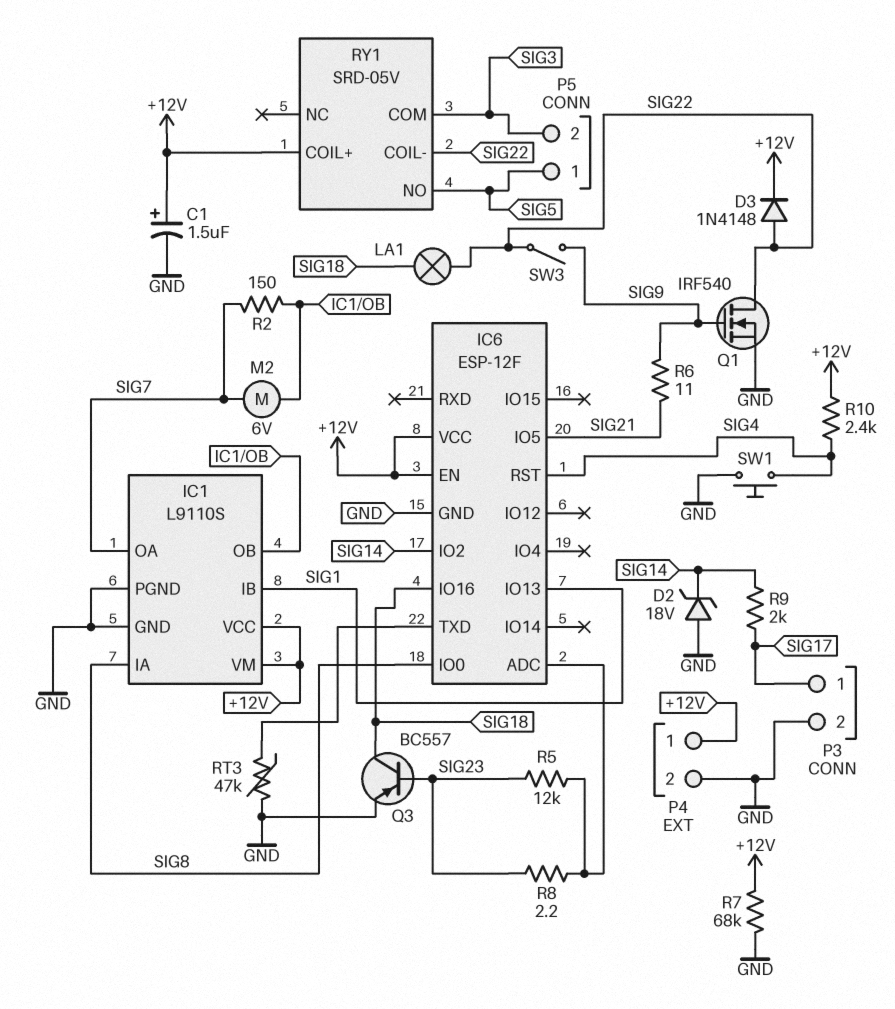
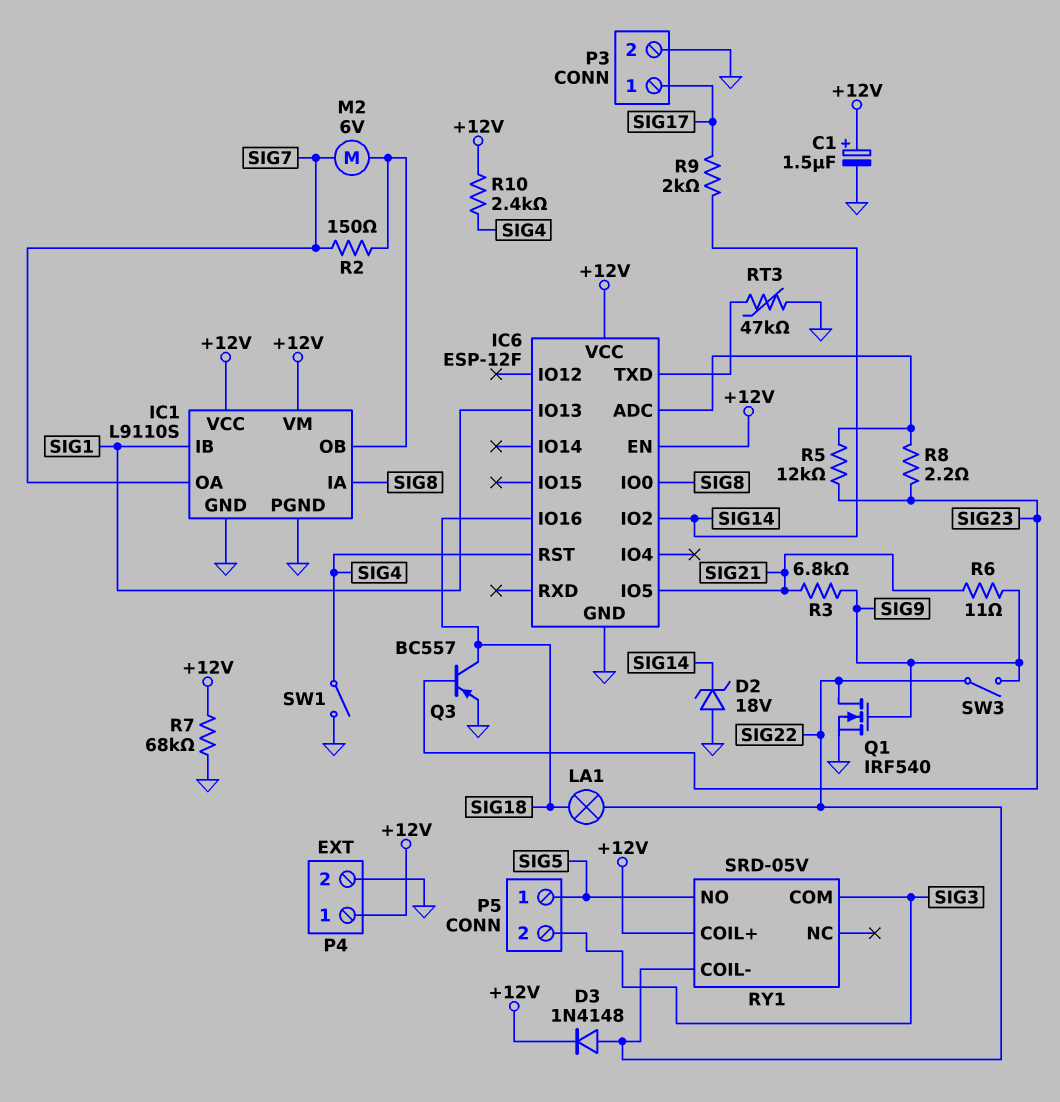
R3: none -> 6.8k (SIG9, SIG21)
SW1: button (GND, SIG4) -> switch (GND, SIG4)

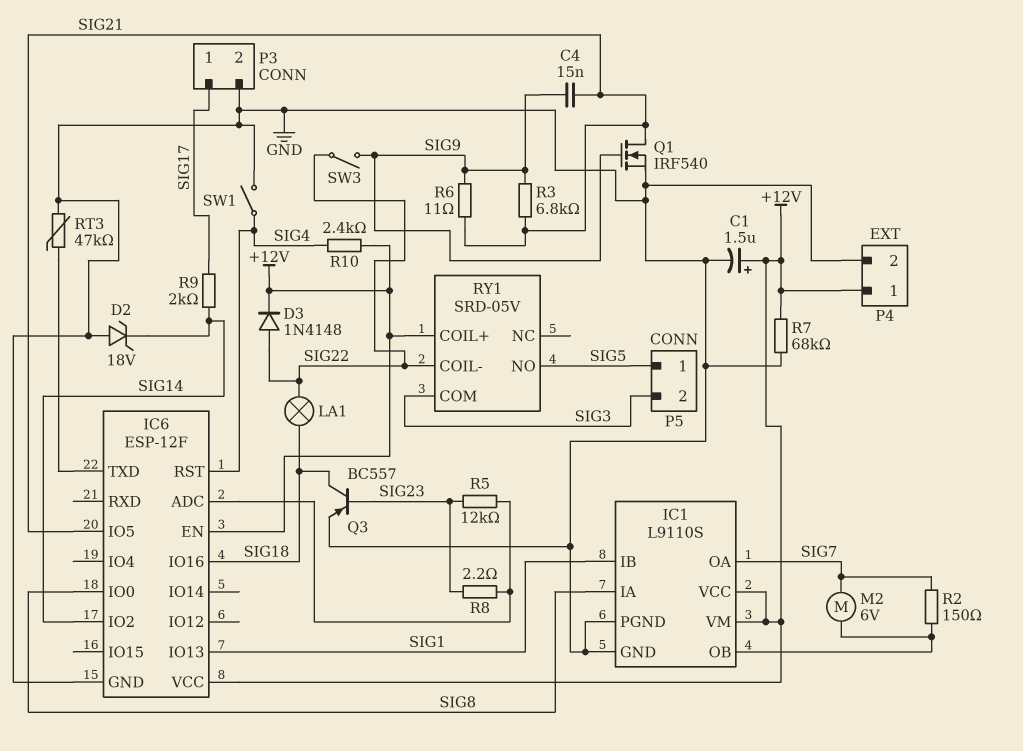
C4: none -> 15nF (SIG9, SIG21)
Q1: NMOS IRF540 (G SIG9, D SIG22, S GND) -> NMOS IRF540 (G SIG9, D SIG21, S GND)

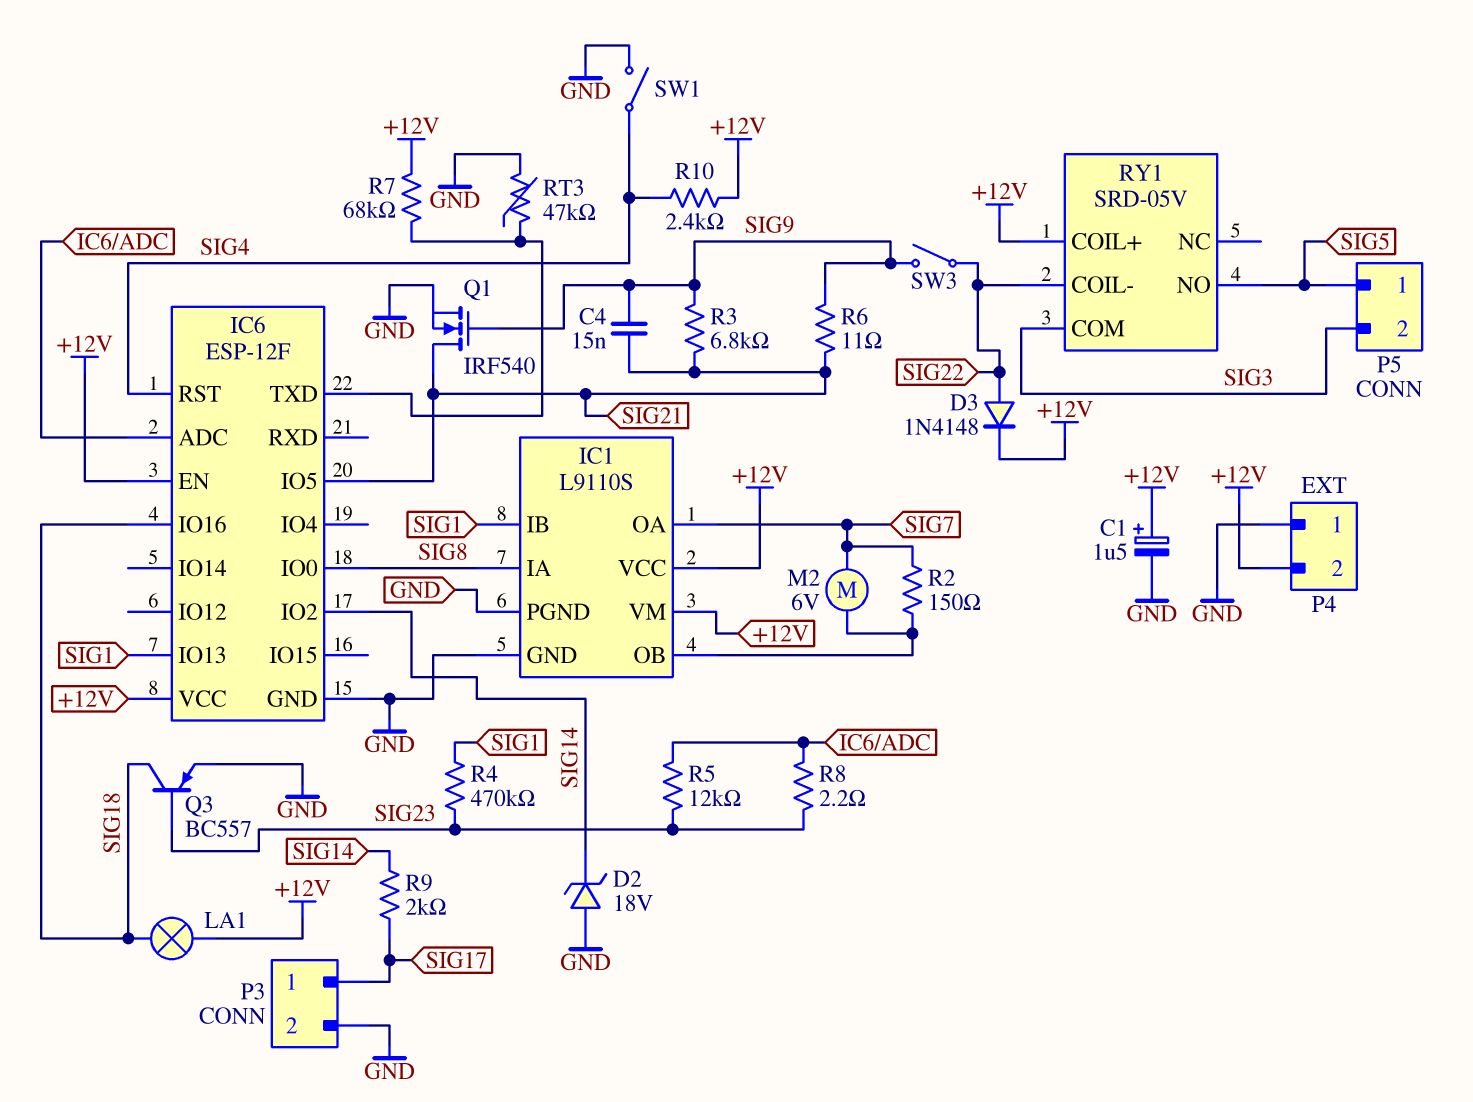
LA1: lamp (SIG18, SIG22) -> lamp (+12V, SIG18)
P4 pin 1: +12V -> GND
P4 pin 2: GND -> +12V
R4: none -> 470k (SIG1, SIG23)
R7: 68k (+12V, GND) -> 68k (+12V, IC6/TXD)

